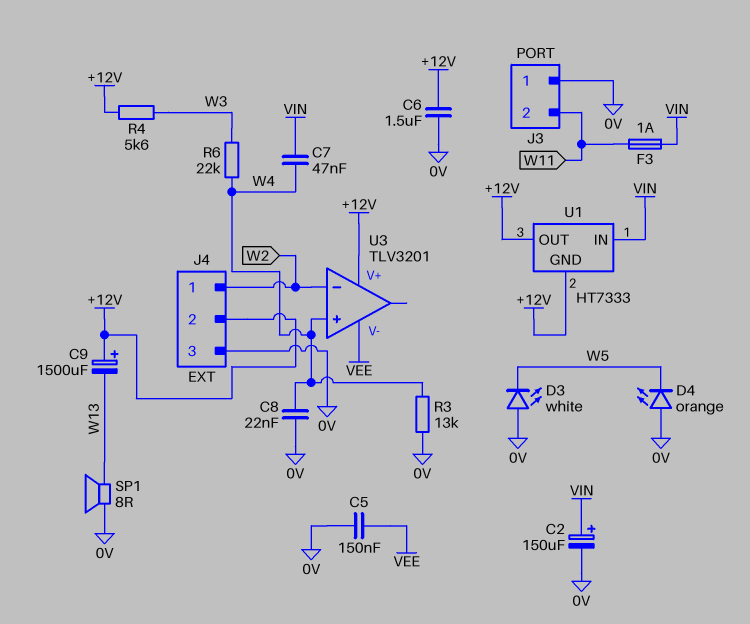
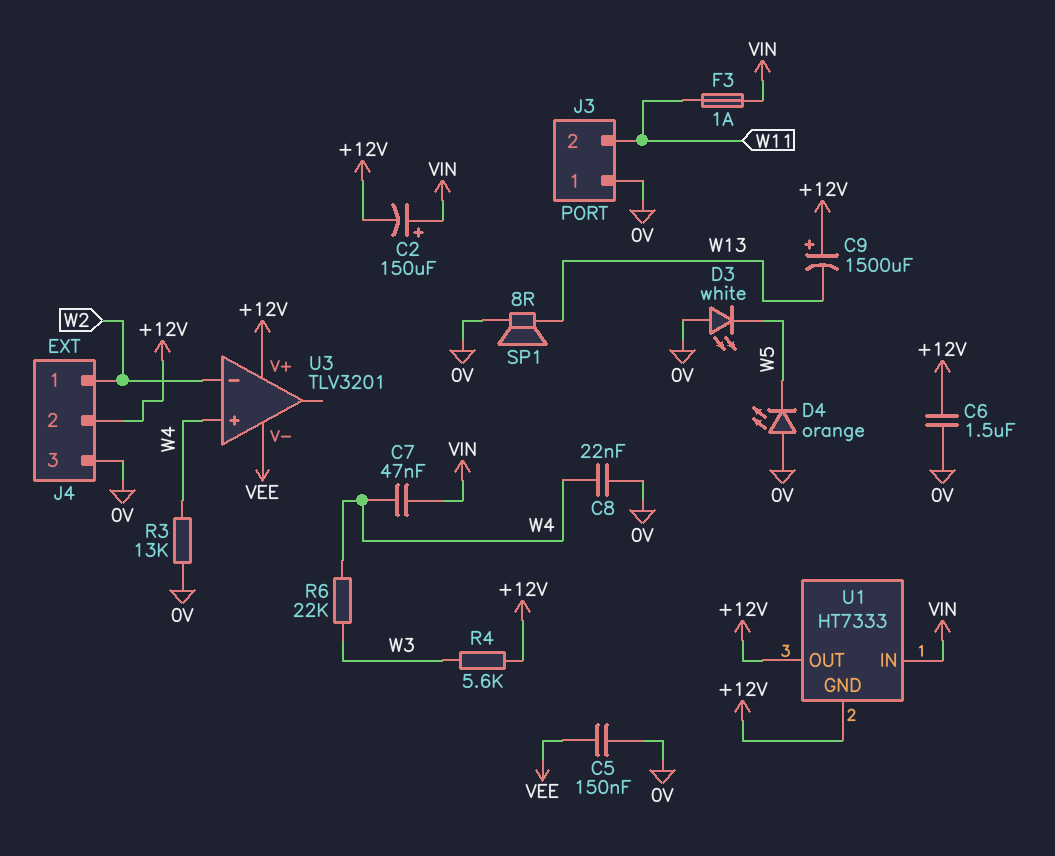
C2: 150uF (plus VIN, minus 0V) -> 150uF (plus VIN, minus +12V)

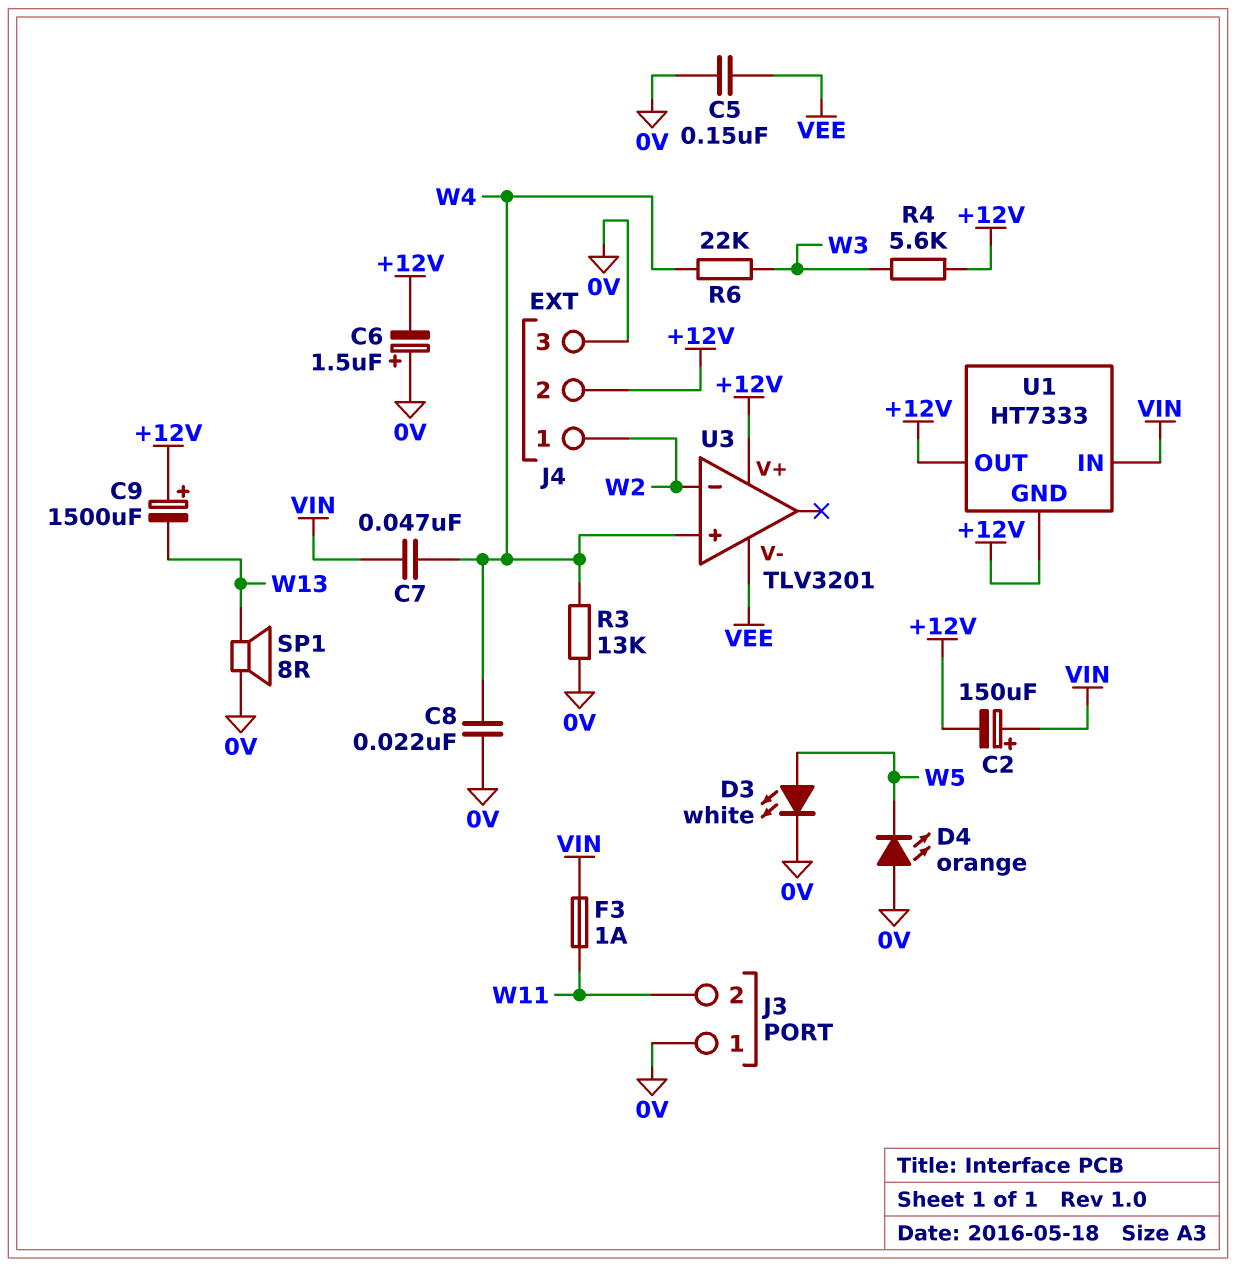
C6: 1.5uF (+12V, 0V) -> 1.5uF (plus 0V, minus +12V)
D3: LED white (A 0V, K W5) -> LED white (A W5, K 0V)

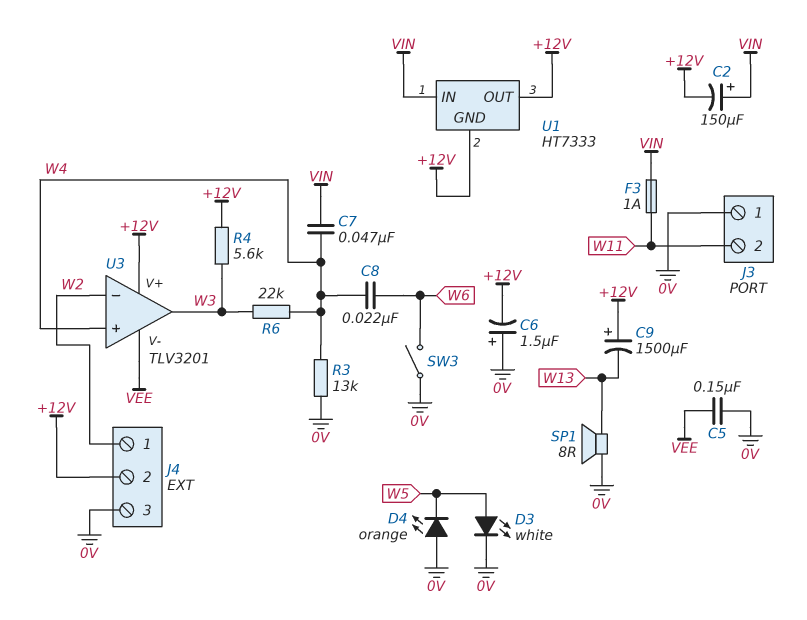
C8: 22nF (0V, W4) -> 22nF (W4, W6)
SW3: none -> switch (0V, W6)
U3 pin out: none -> W3

